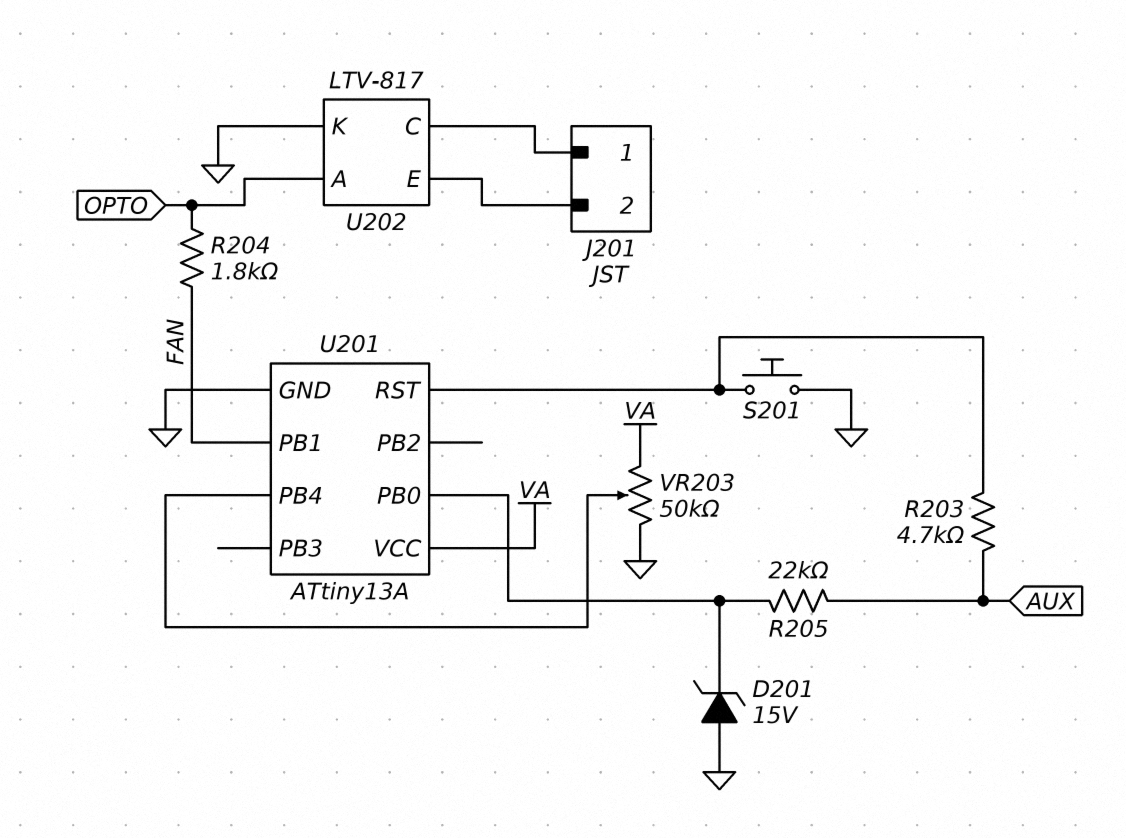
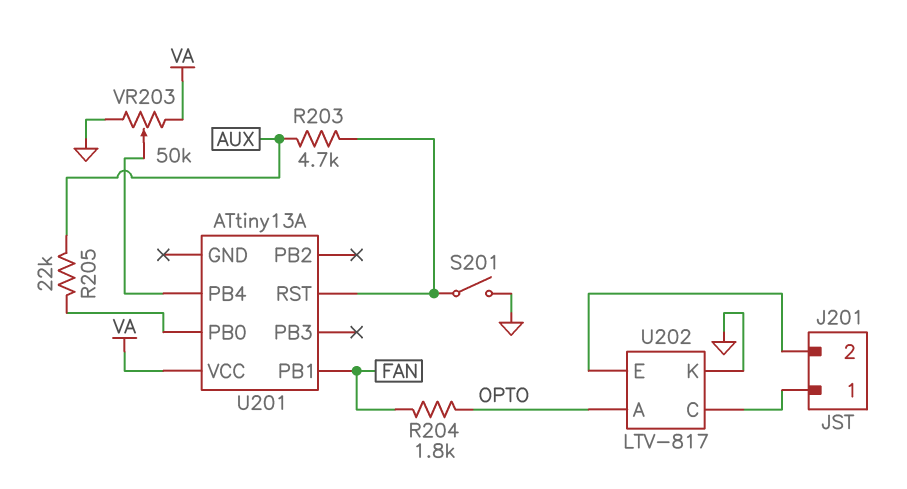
D201: zener 15V (A GND, K U201/PB0) -> none
S201: button (GND, U201/RST) -> switch (GND, U201/RST)
U201 pin GND: GND -> none

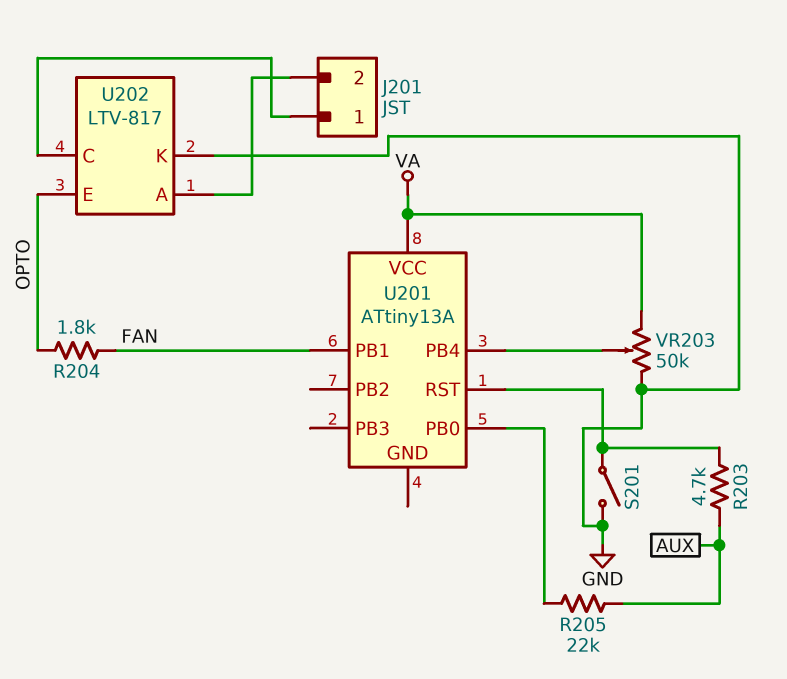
U202 pin A: OPTO -> J201/2
U202 pin E: J201/2 -> OPTO

